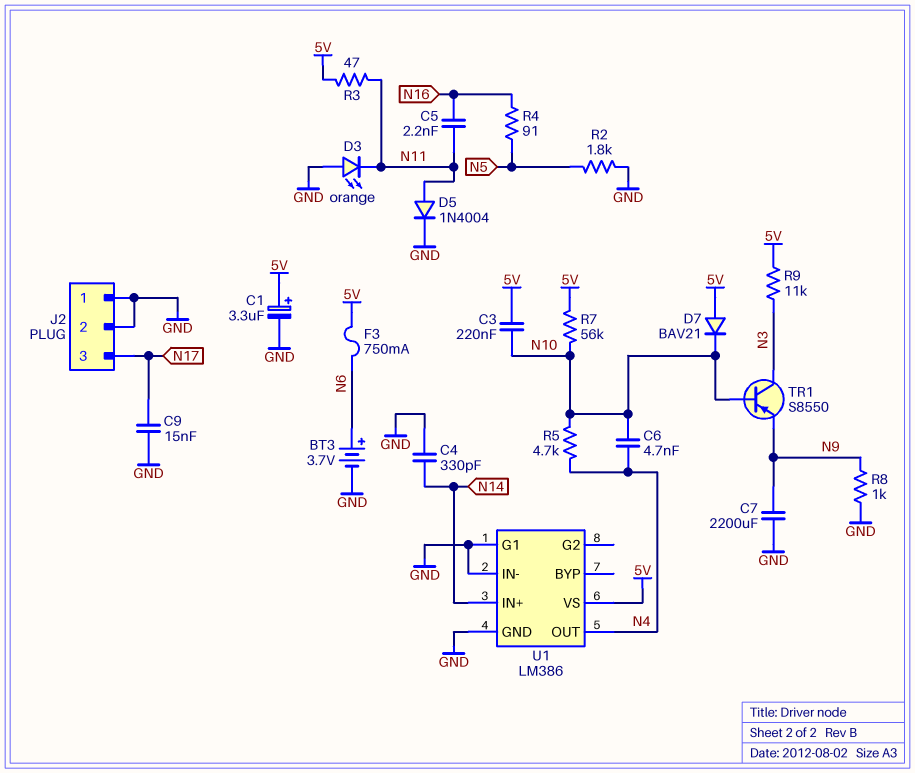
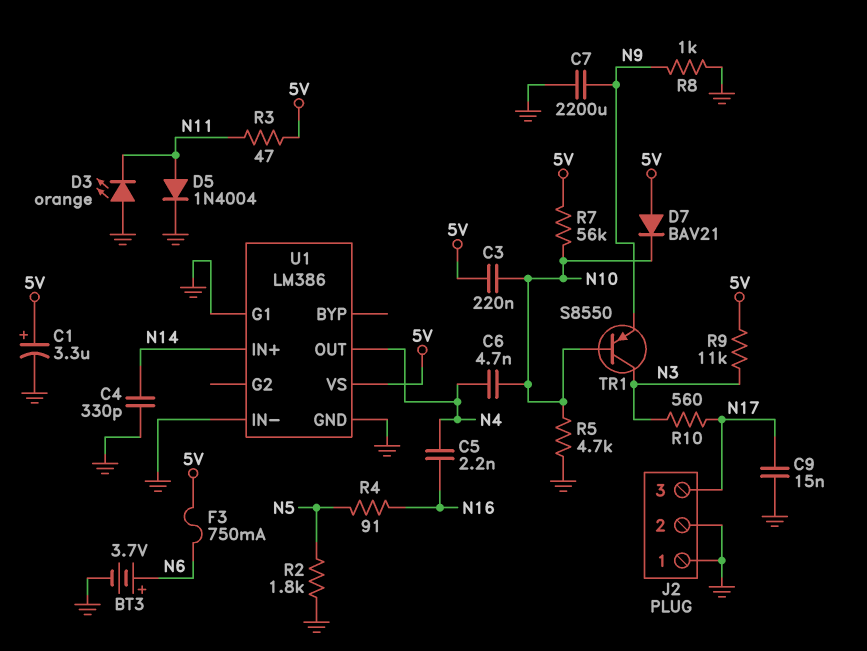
C5: 2.2nF (N11, N16) -> 2.2nF (N4, N16)
R5: 4.7k (N4, N10) -> 4.7k (GND, N10)
R10: none -> 560 (N3, N17)

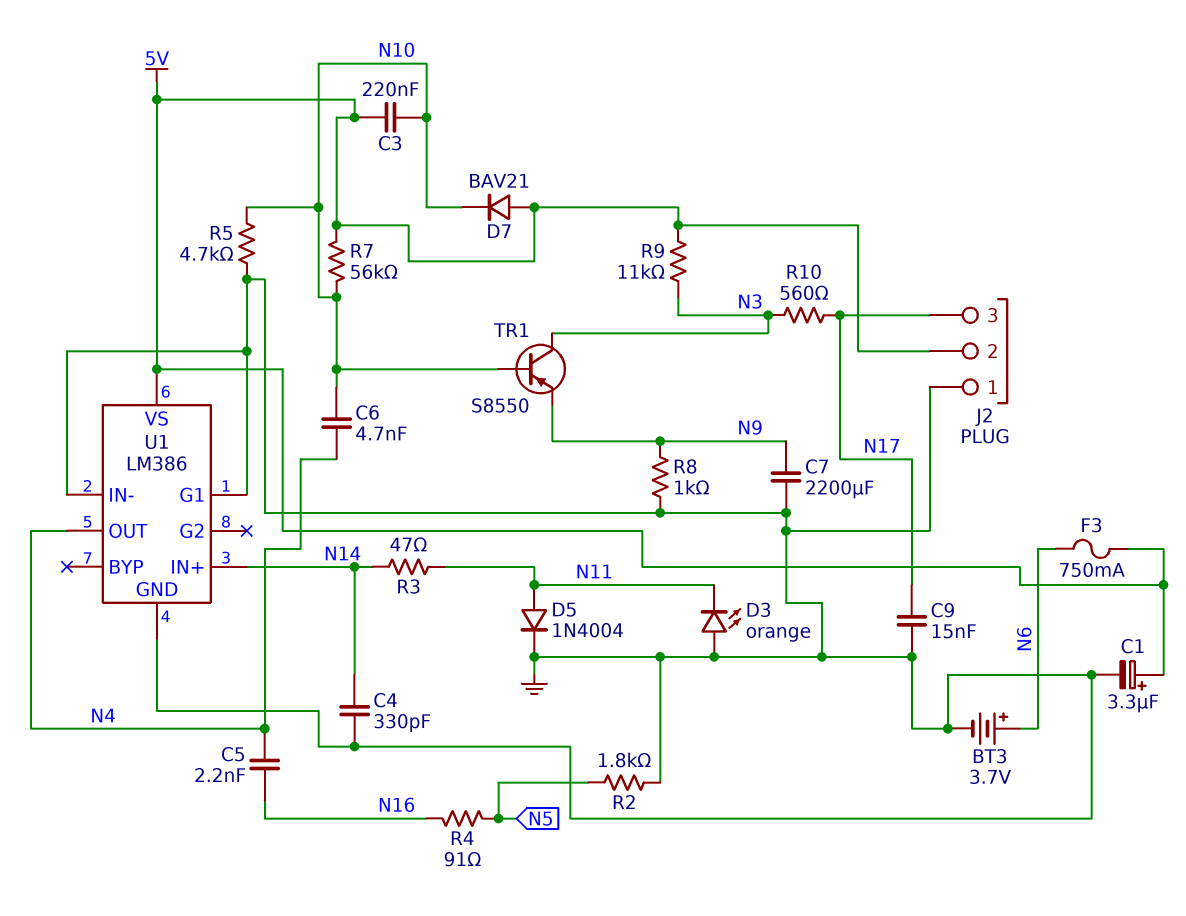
J2 pin 2: GND -> 5V
R3: 47 (5V, N11) -> 47 (N11, N14)

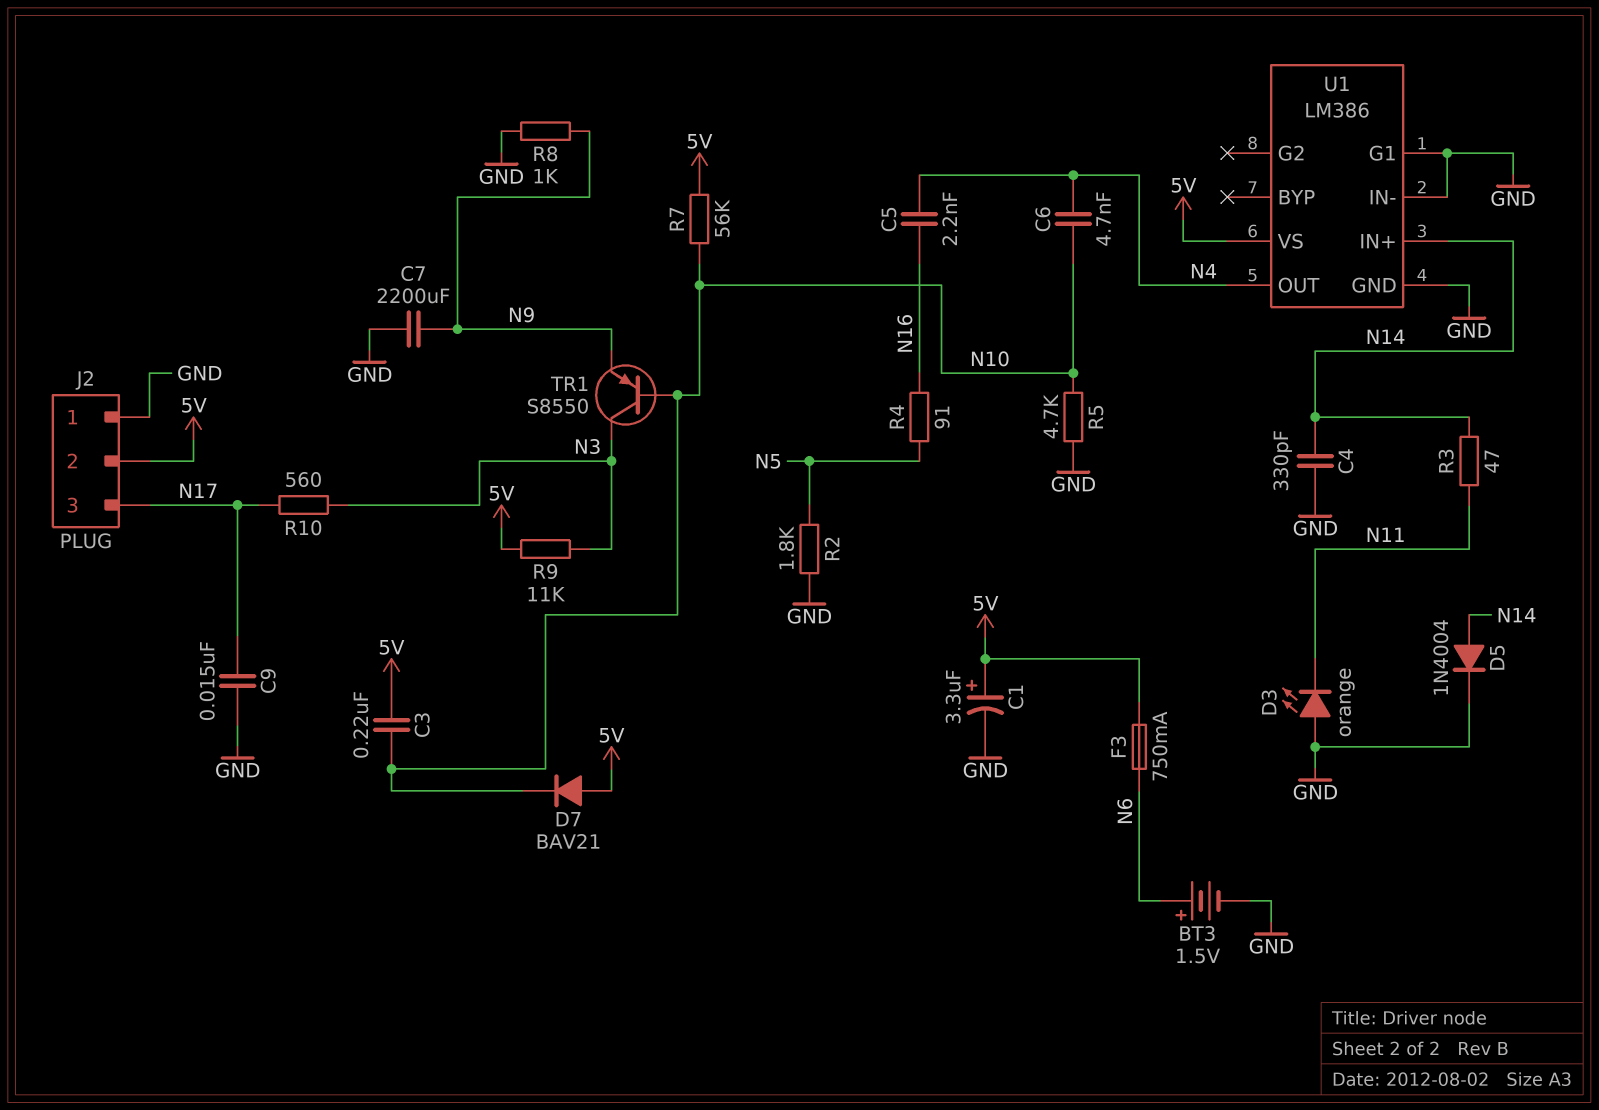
BT3: 3.7V (plus N6, minus GND) -> 1.5V (plus N6, minus GND)
D5: diode 1N4004 (A N11, K GND) -> diode 1N4004 (A N14, K GND)

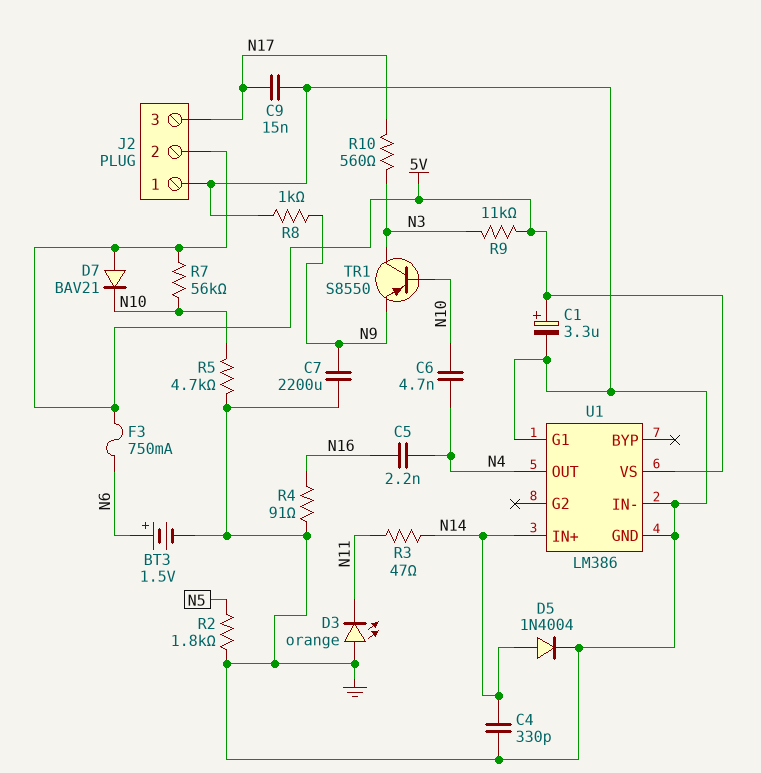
C3: 220nF (5V, N10) -> none
R4: 91 (N5, N16) -> 91 (GND, N16)

